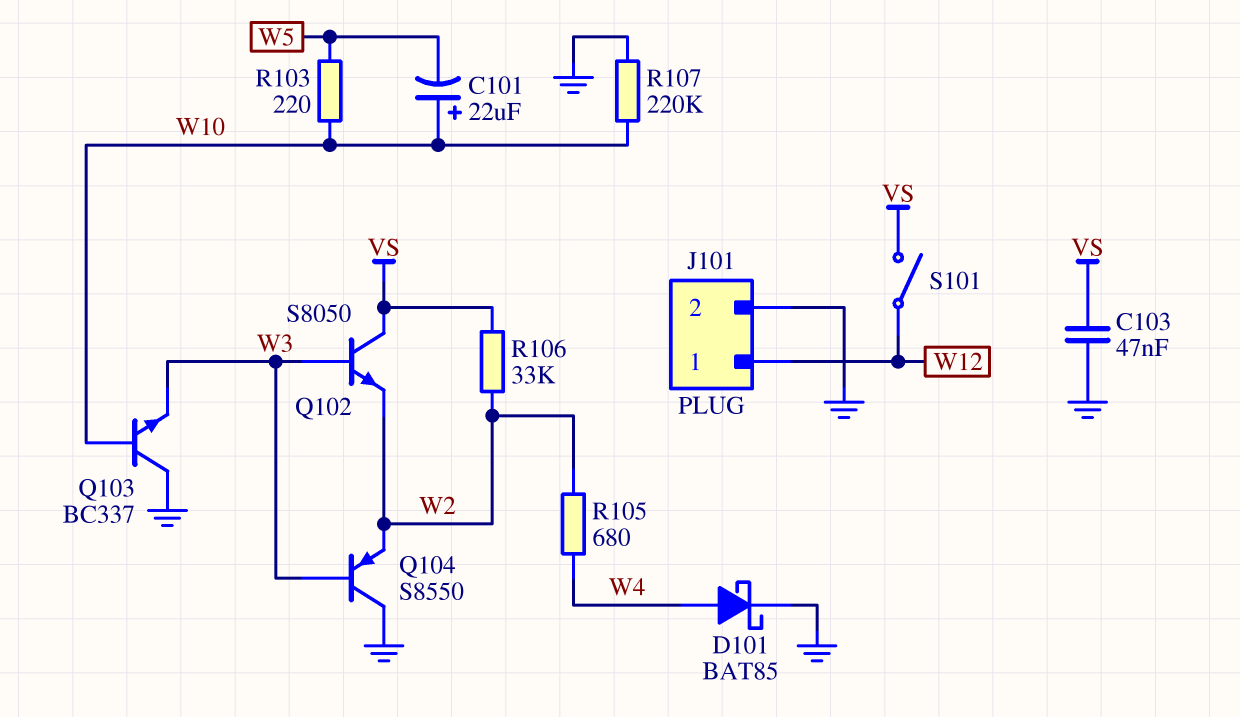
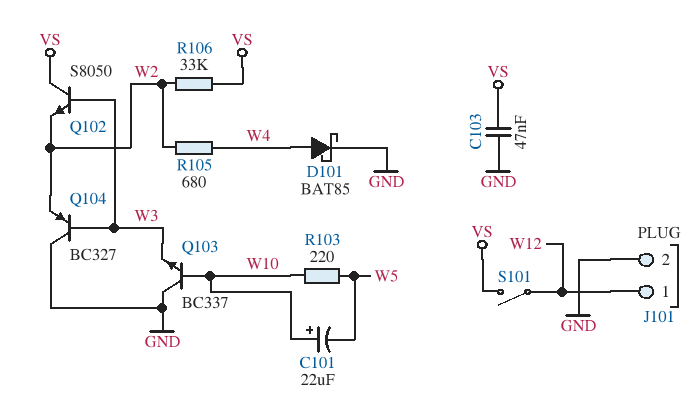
Q104: PNP S8550 (B W3, C GND, E W2) -> PNP BC327 (B W3, C GND, E W2)
R107: 220k (GND, W10) -> none

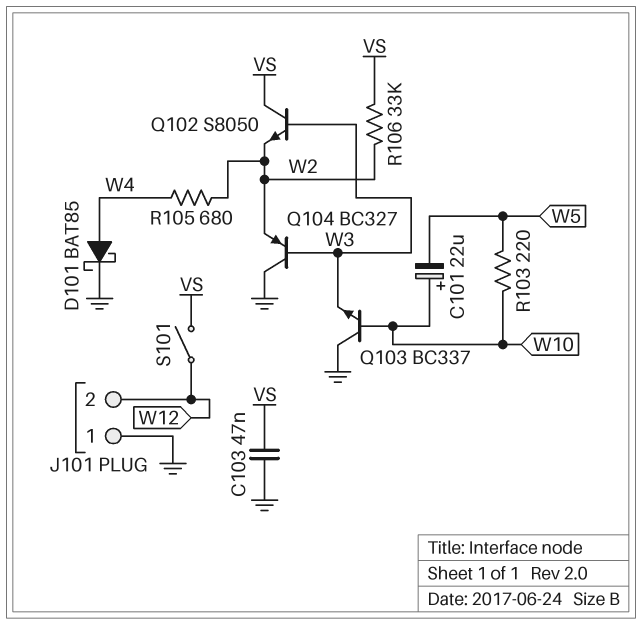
J101 pin 1: W12 -> GND
J101 pin 2: GND -> W12

